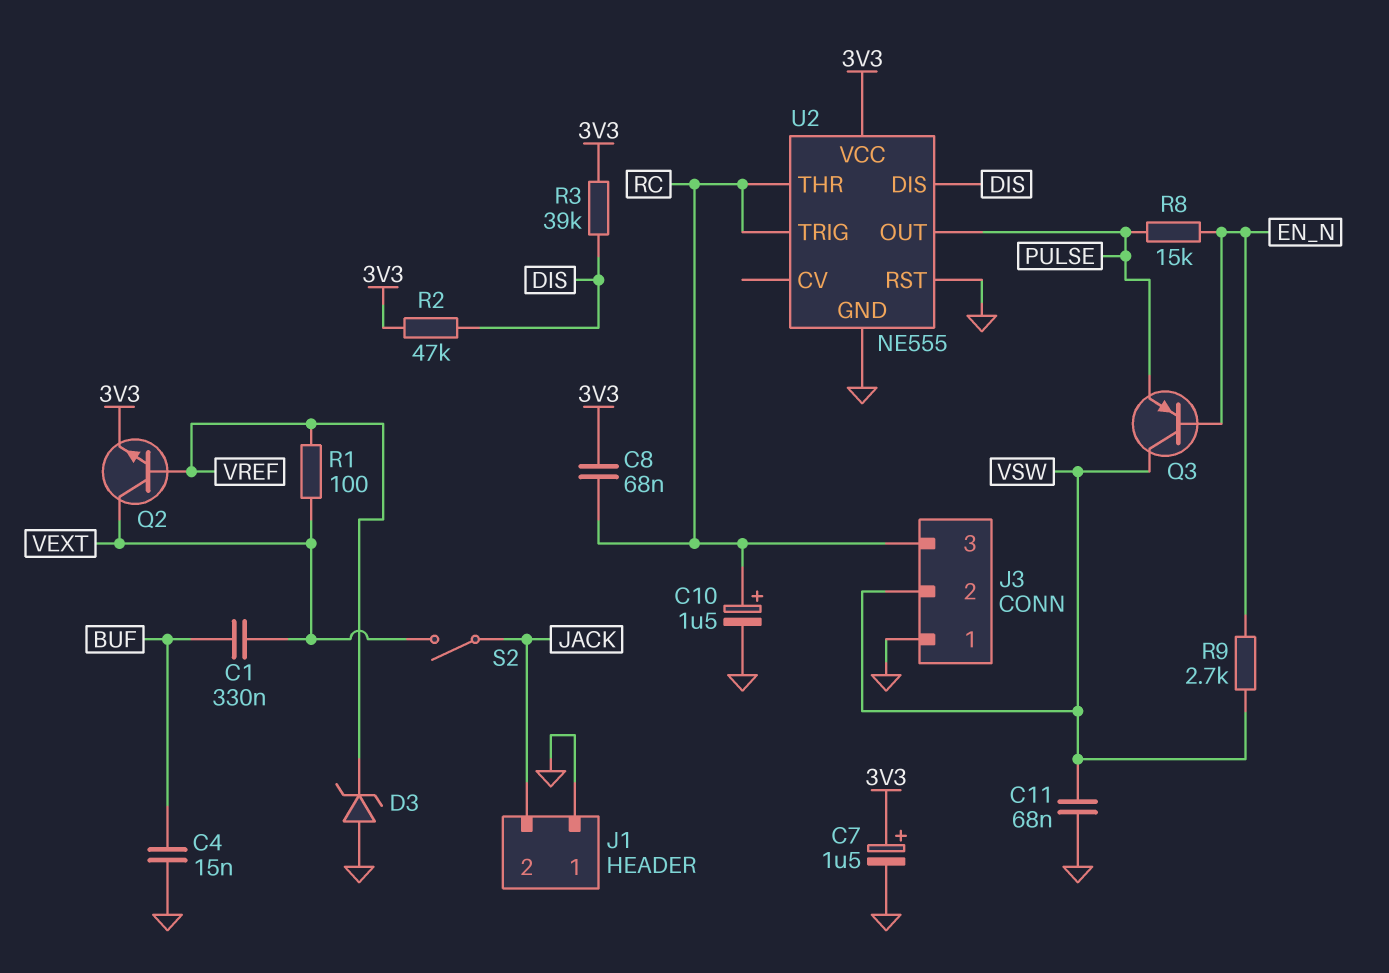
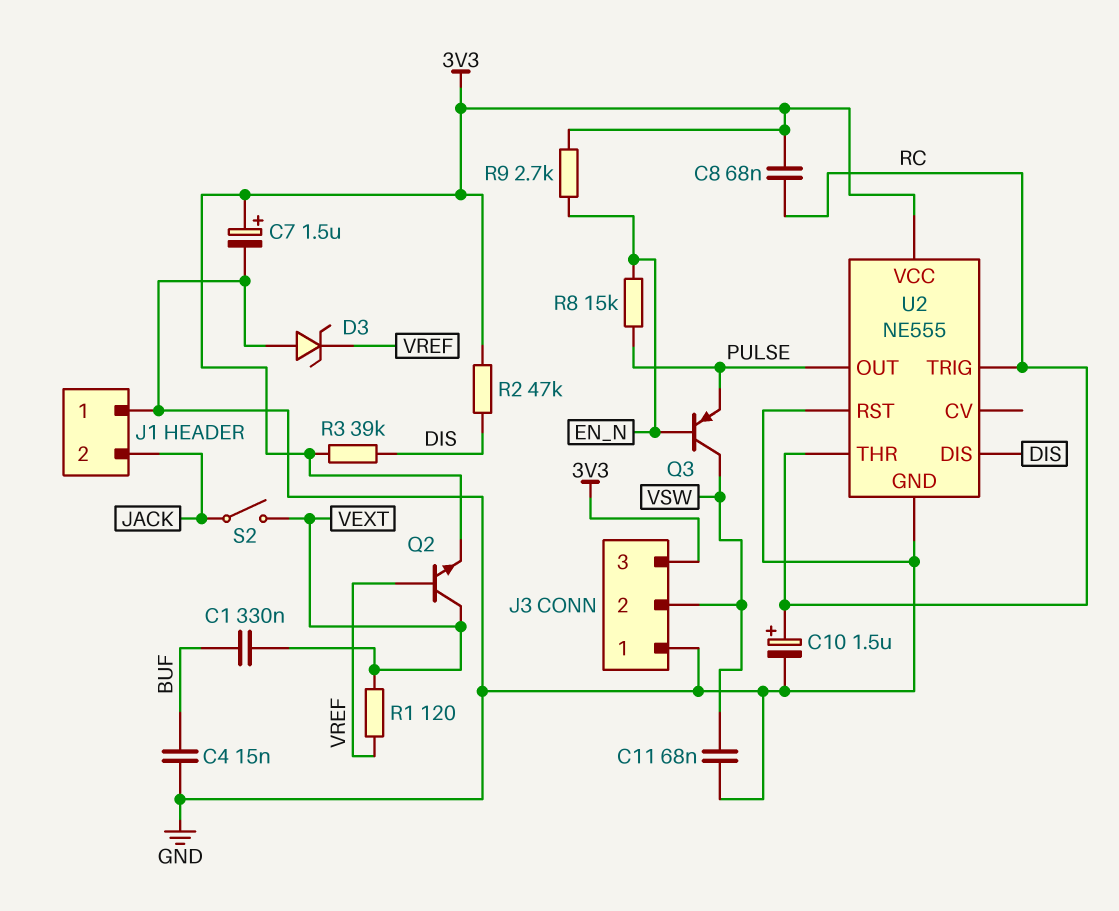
J3 pin 3: RC -> 3V3
R1: 100 (VEXT, VREF) -> 120 (VEXT, VREF)
R9: 2.7k (EN_N, VSW) -> 2.7k (3V3, EN_N)

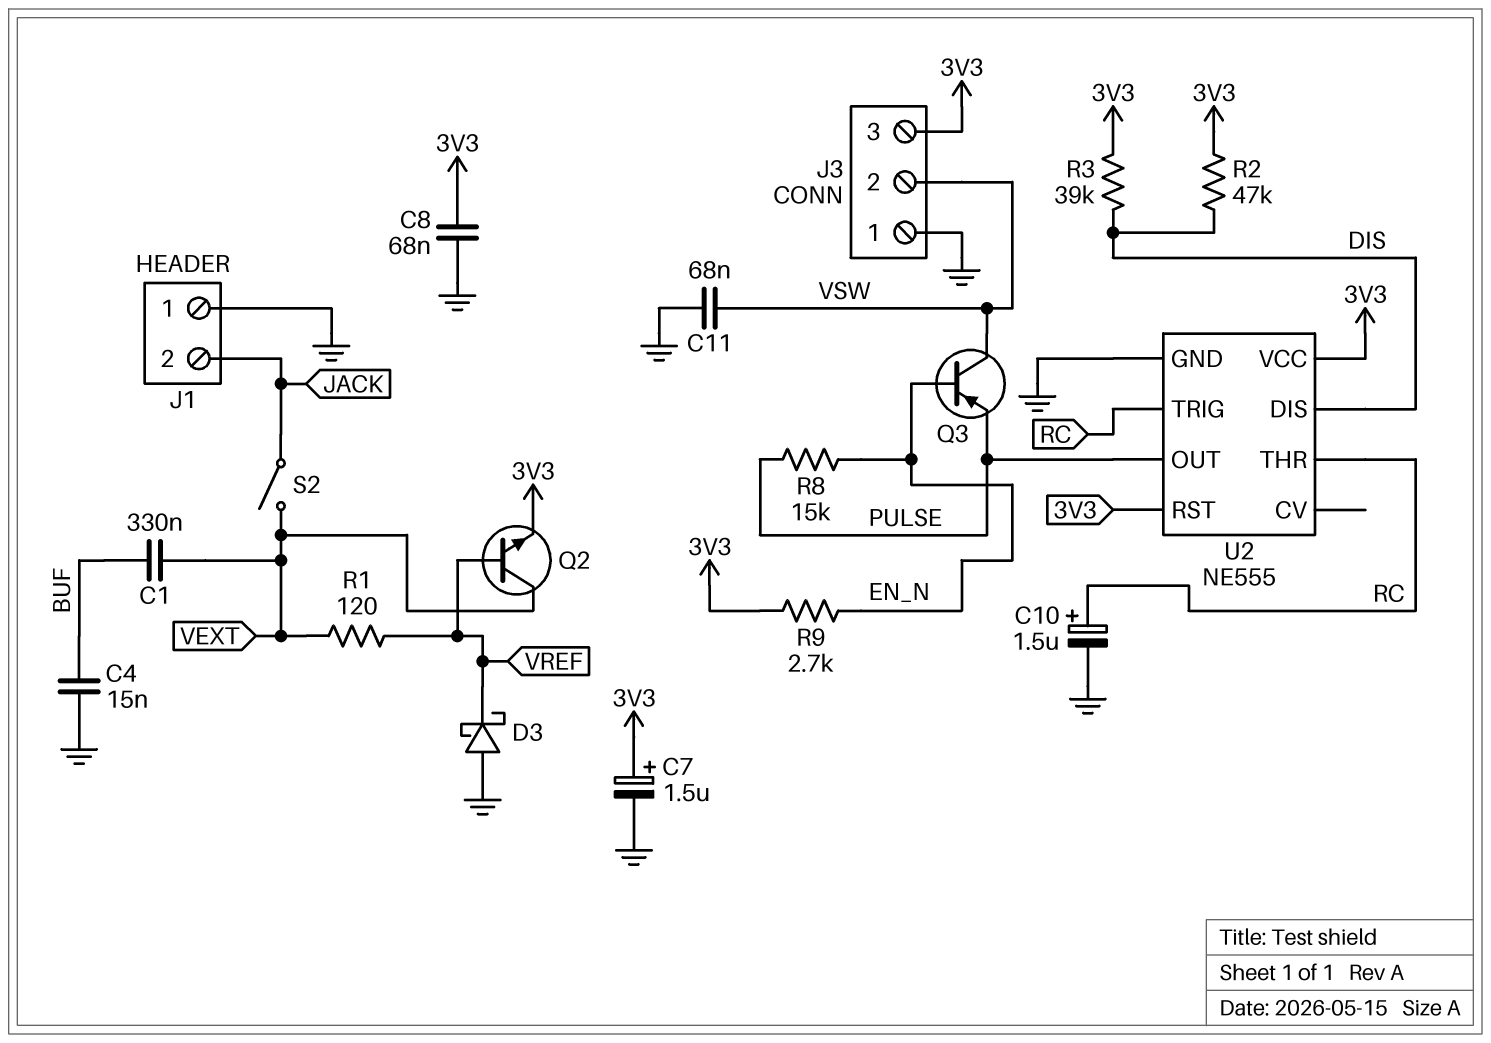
C8: 68nF (3V3, RC) -> 68nF (3V3, GND)
D3: zener (A GND, K VREF) -> schottky (A GND, K VREF)
U2 pin RST: GND -> 3V3

